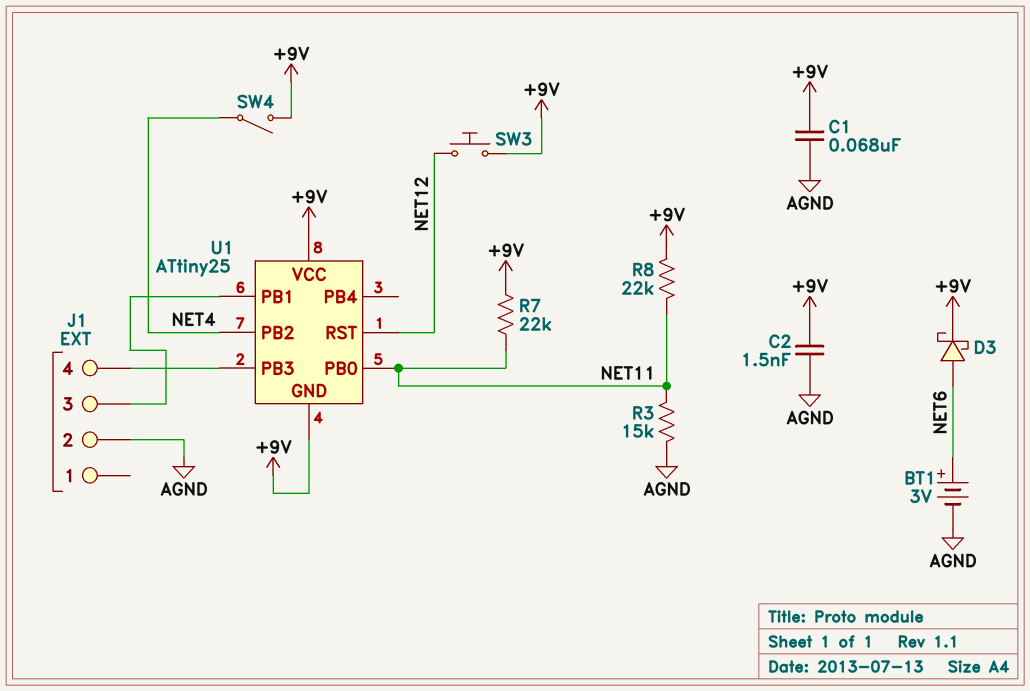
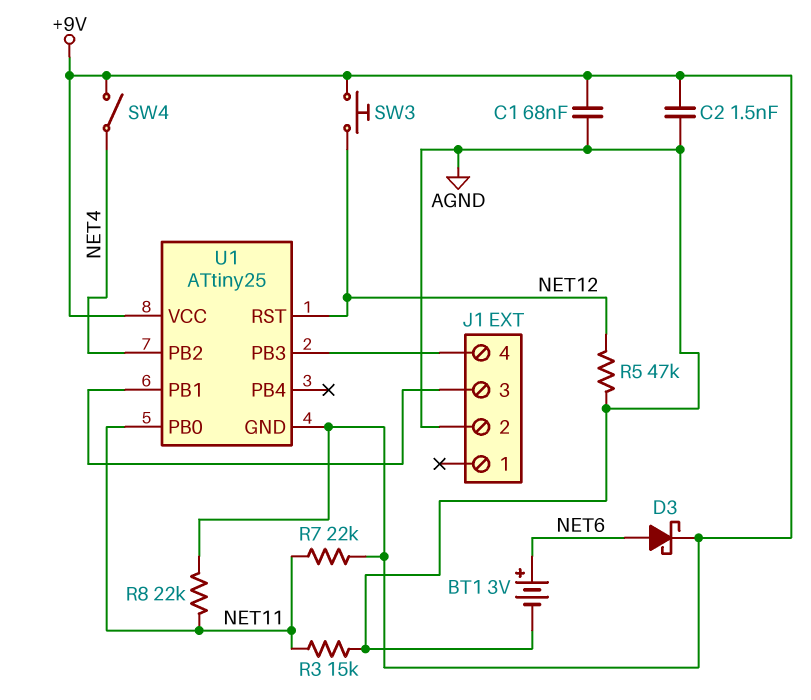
R5: none -> 47k (AGND, NET12)

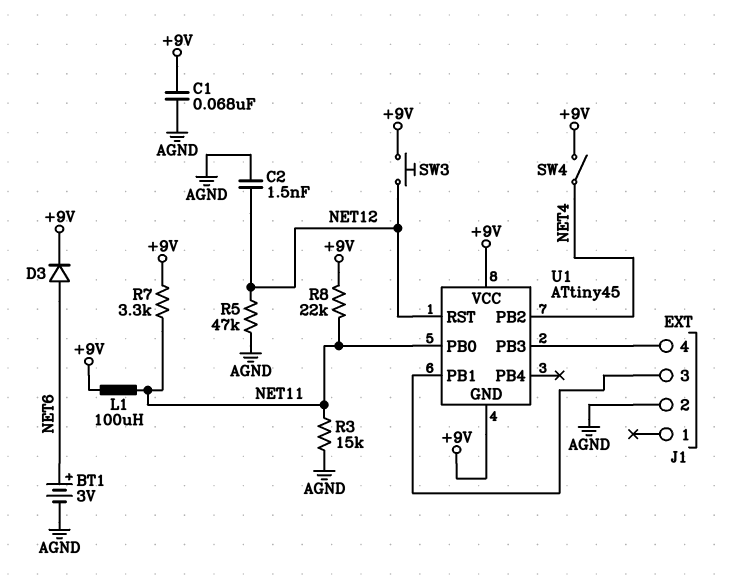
C2: 1.5nF (+9V, AGND) -> 1.5nF (AGND, NET12)
D3: schottky (A NET6, K +9V) -> diode (A NET6, K +9V)
L1: none -> 100uH (+9V, NET11)
R7: 22k (+9V, NET11) -> 3.3k (+9V, NET11)
U1: ATtiny25 -> ATtiny45

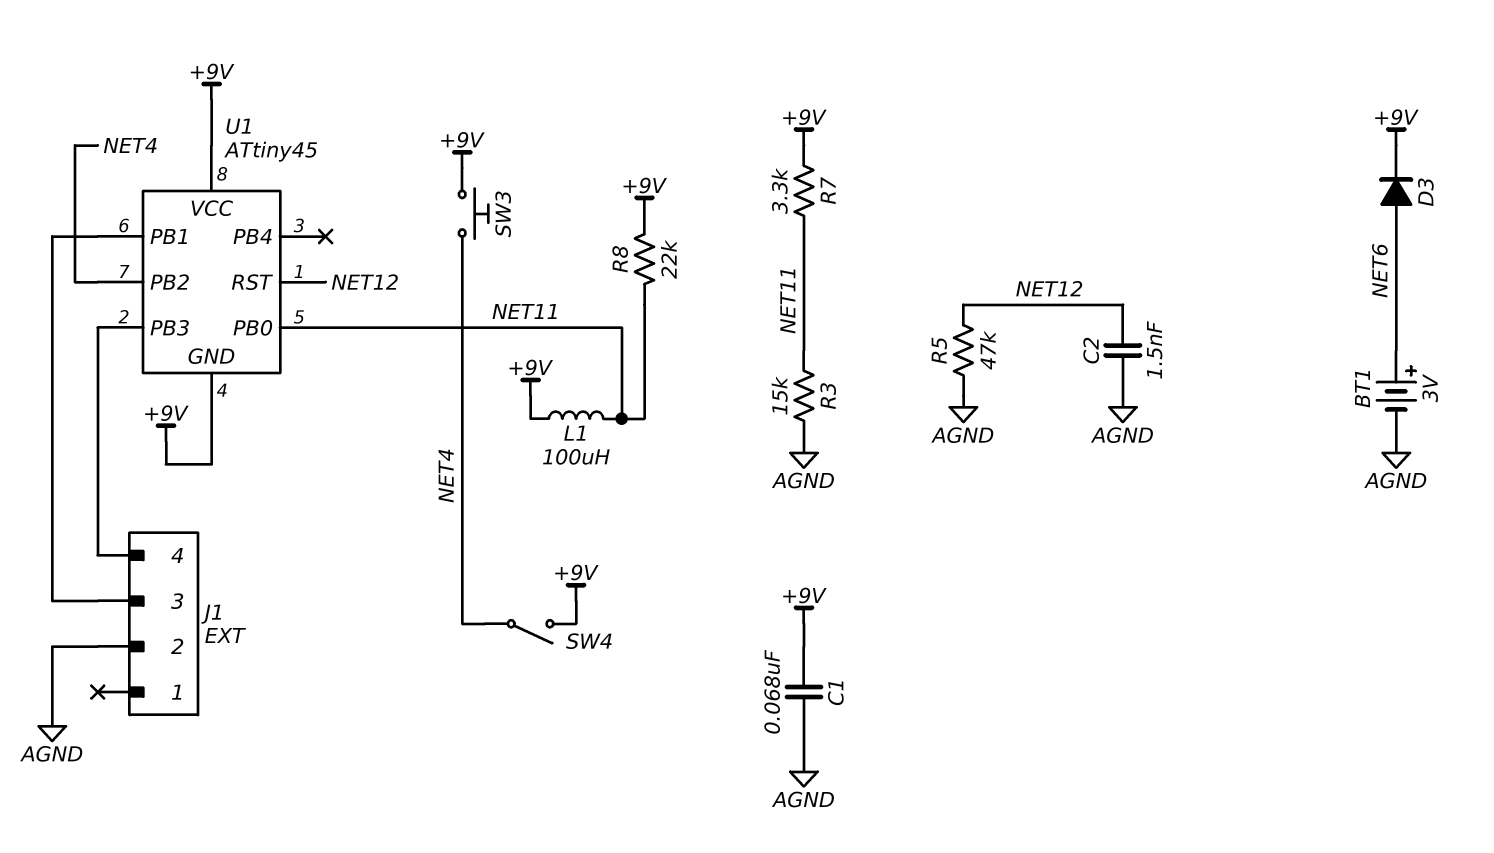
SW3: button (+9V, NET12) -> button (+9V, NET4)

